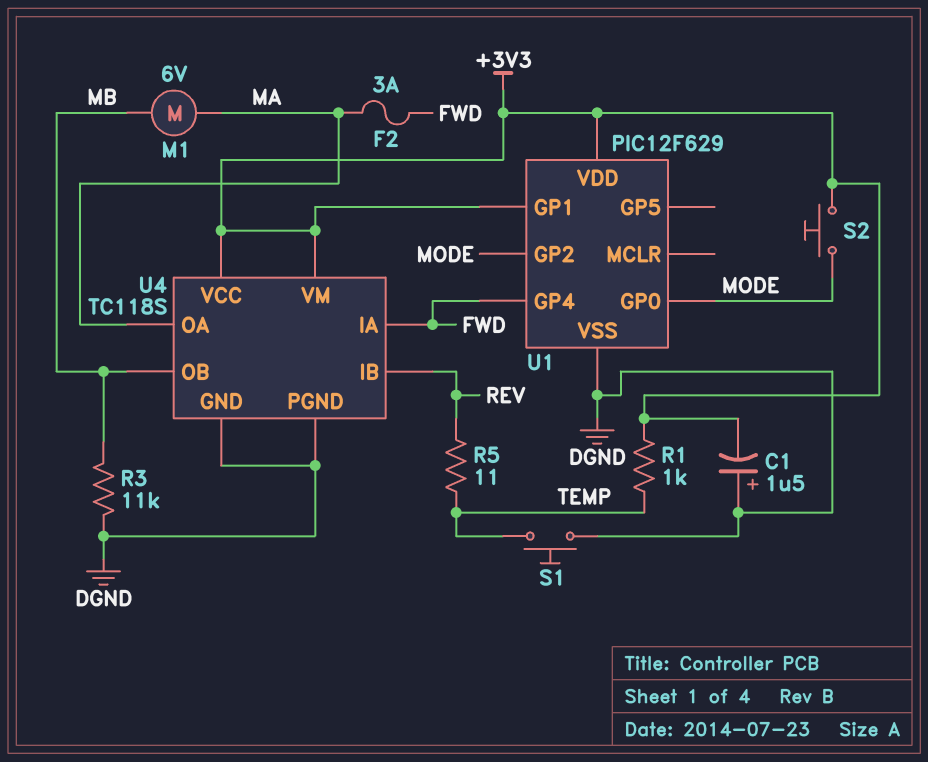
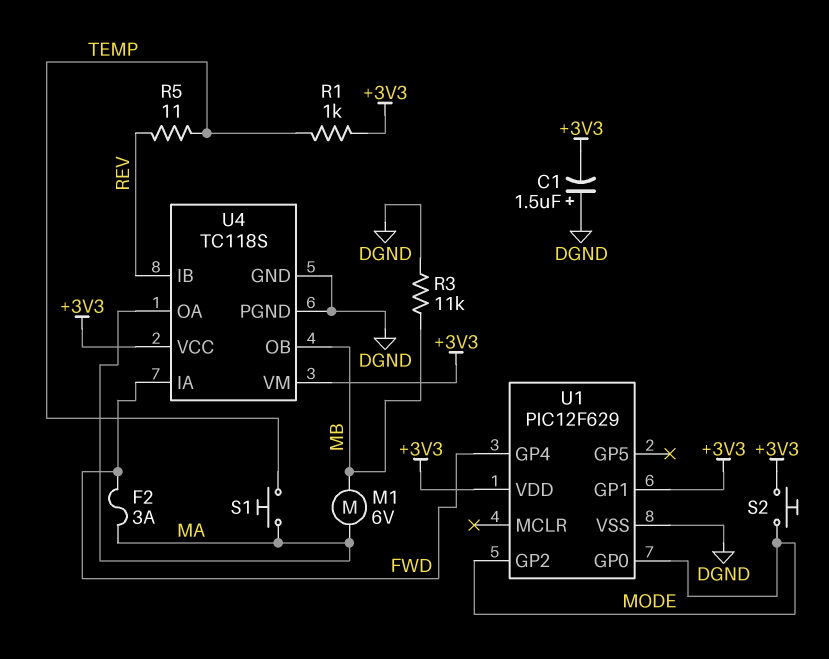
S1: button (DGND, TEMP) -> button (MA, TEMP)

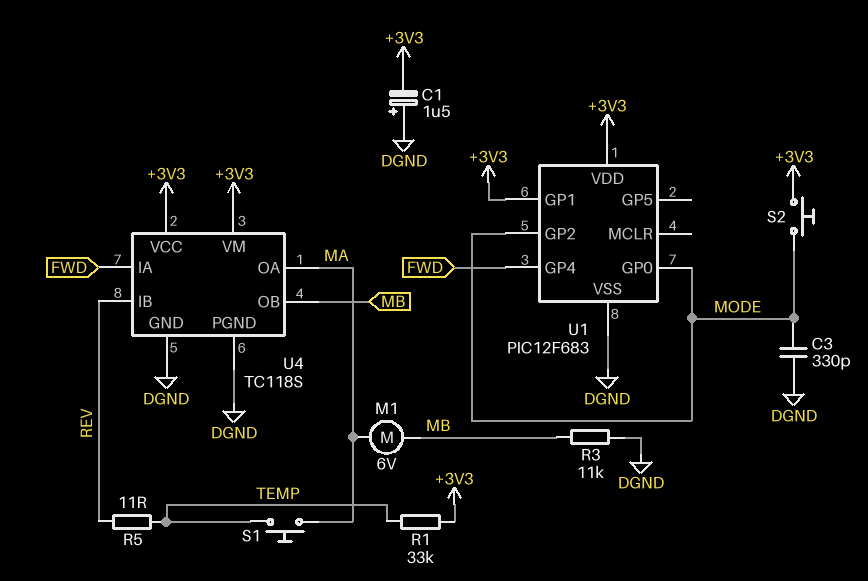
C3: none -> 330pF (DGND, MODE)
F2: 3A (FWD, MA) -> none
R1: 1k (+3V3, TEMP) -> 33k (+3V3, TEMP)
U1: PIC12F629 -> PIC12F683

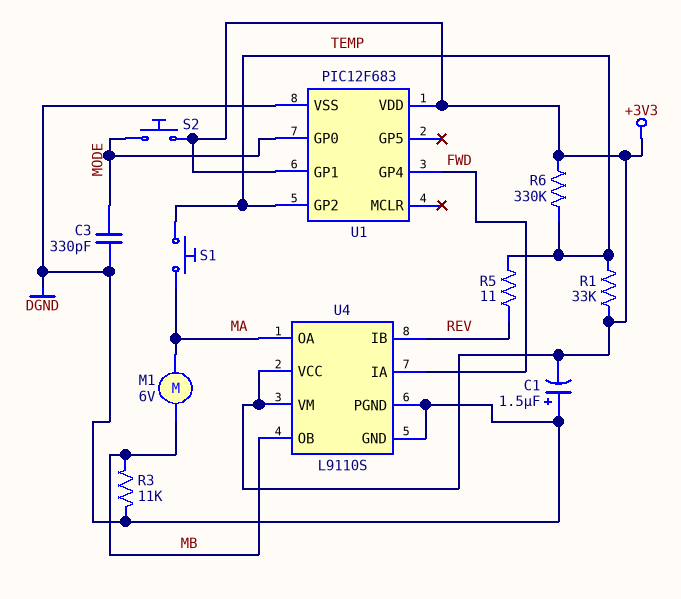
R6: none -> 330k (+3V3, TEMP)
U1 pin GP2: MODE -> TEMP
U4: TC118S -> L9110S

